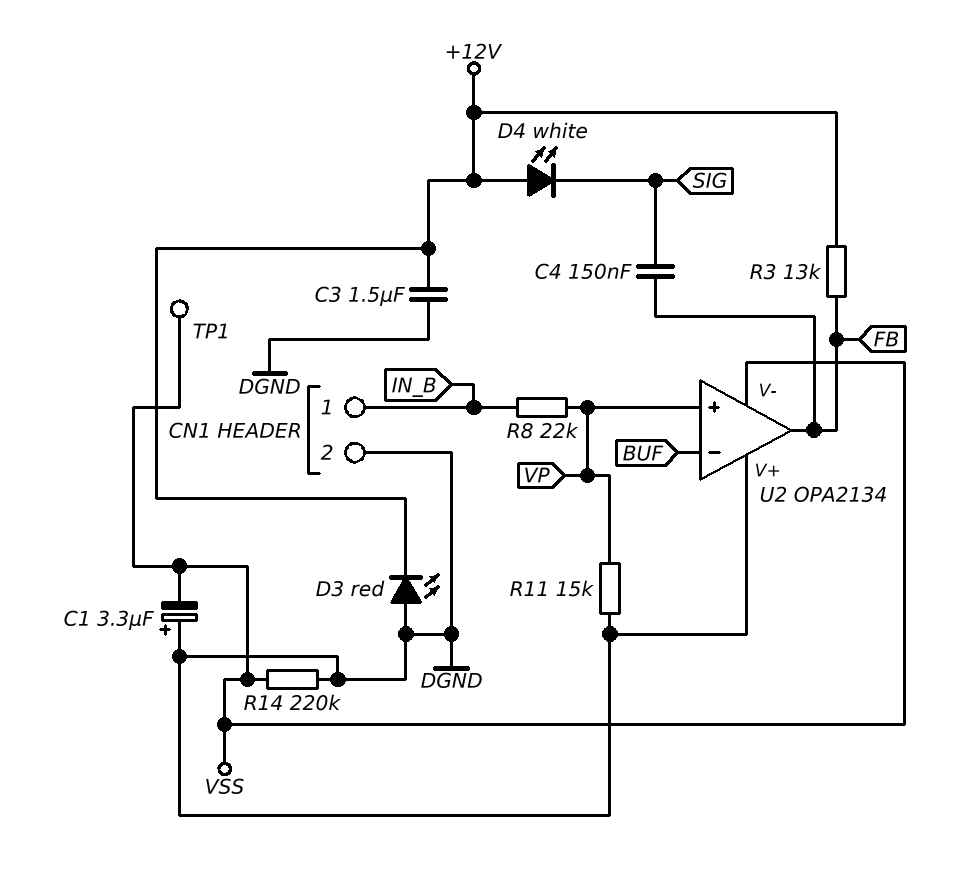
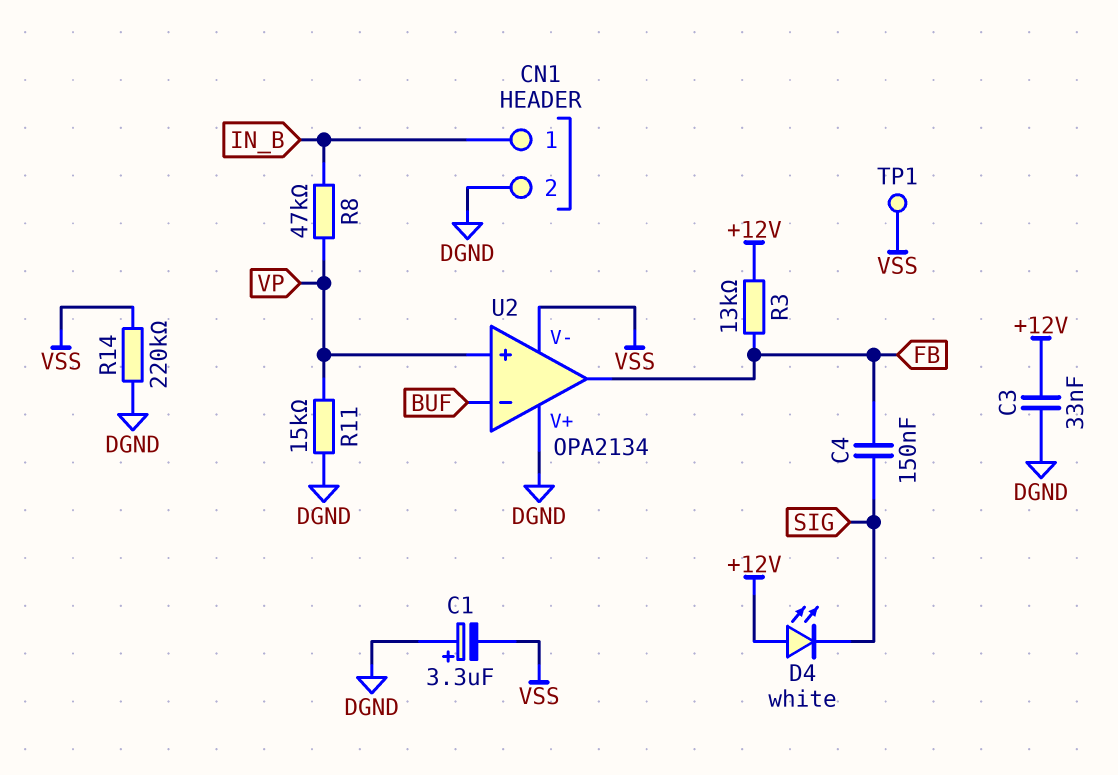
C3: 1.5uF (+12V, DGND) -> 33nF (+12V, DGND)
D3: LED red (A DGND, K +12V) -> none
R8: 22k (IN_B, VP) -> 47k (IN_B, VP)

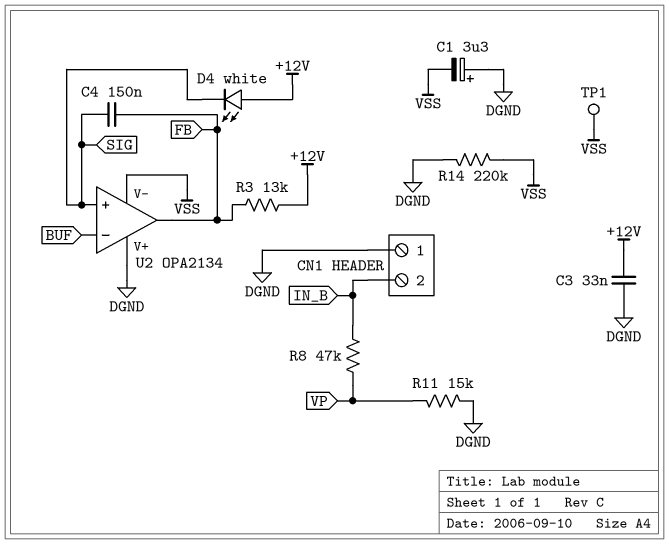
CN1 pin 1: IN_B -> DGND
CN1 pin 2: DGND -> IN_B
U2 pin in+: VP -> SIG

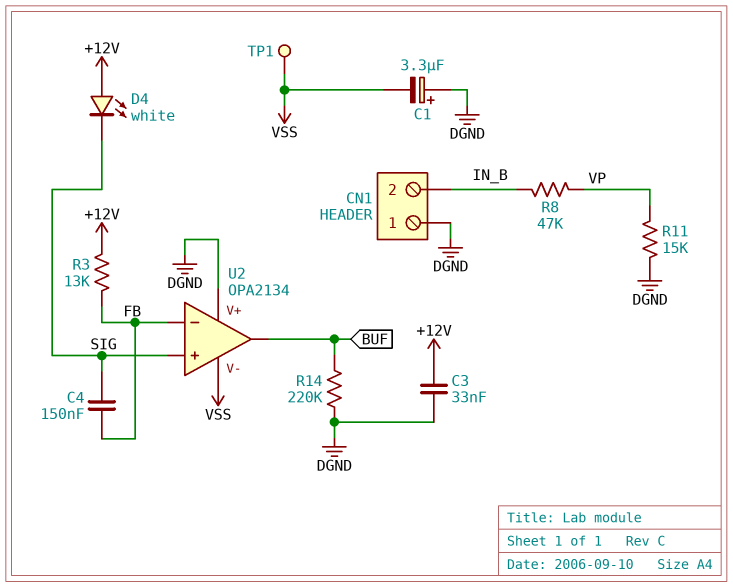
R14: 220k (DGND, VSS) -> 220k (BUF, DGND)
U2 pin in-: BUF -> FB
U2 pin out: FB -> BUF

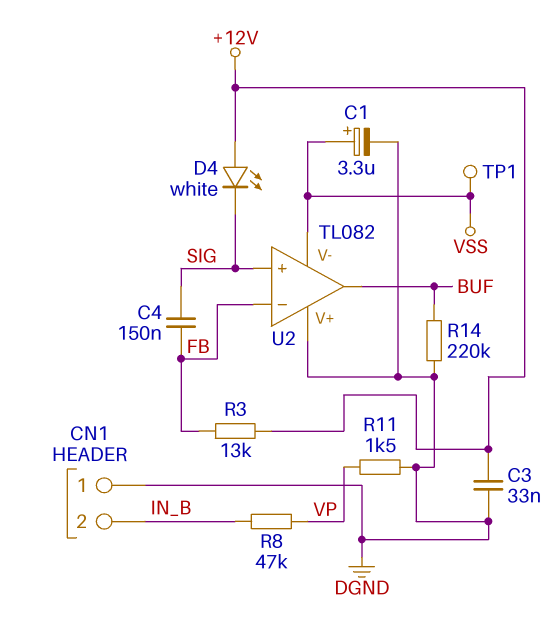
C1: 3.3uF (plus DGND, minus VSS) -> 3.3uF (plus VSS, minus DGND)
R11: 15k (DGND, VP) -> 1.5k (DGND, VP)
U2: OPA2134 -> TL082

